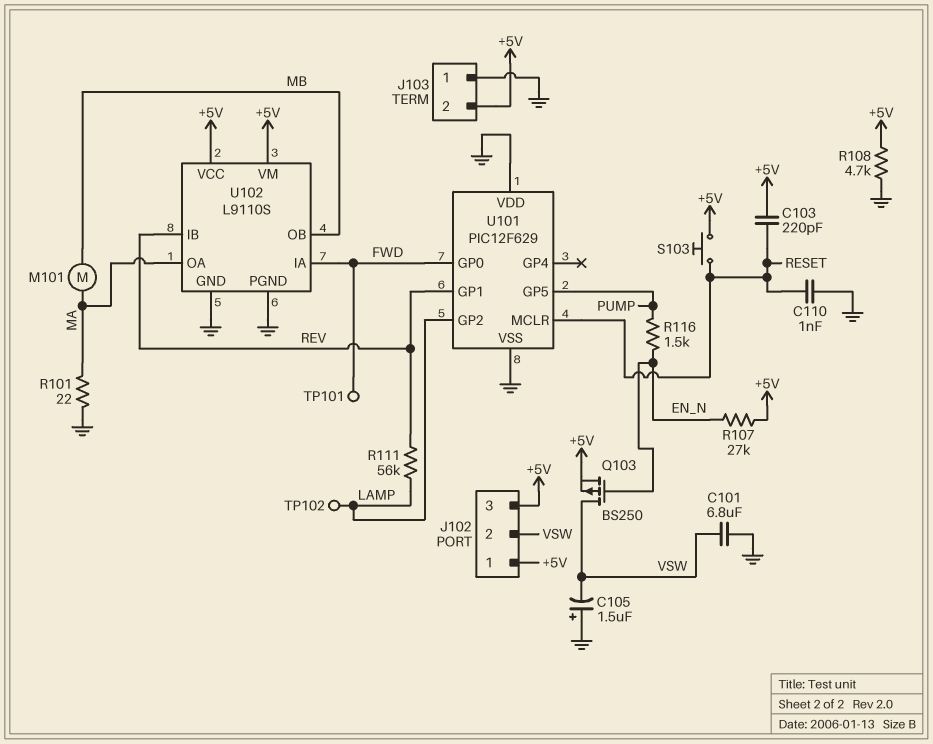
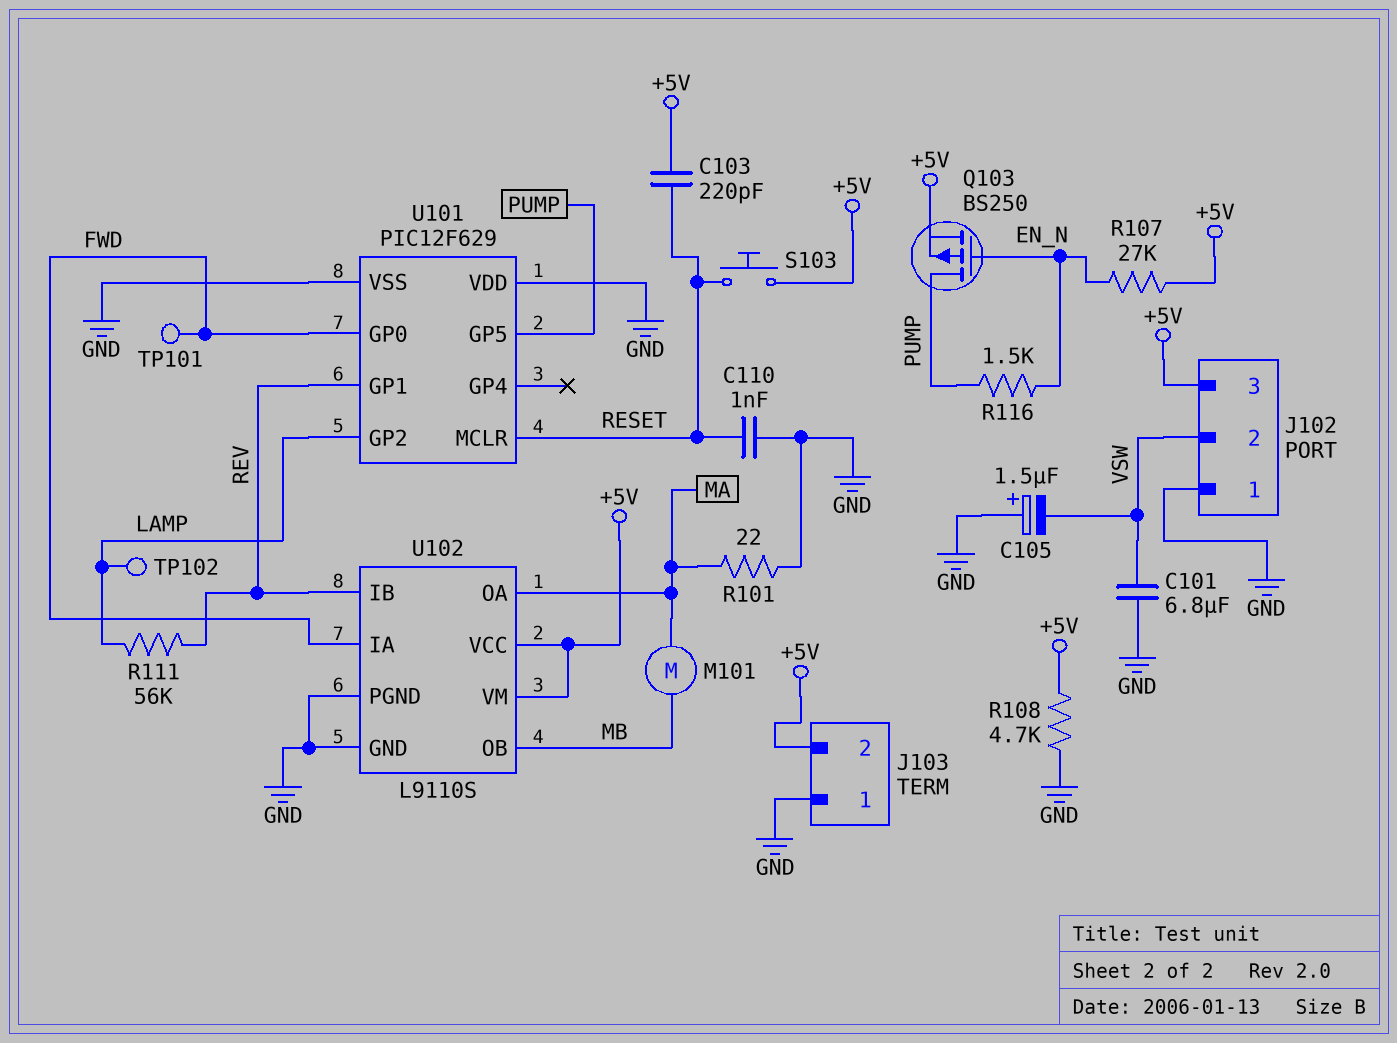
J102 pin 1: +5V -> GND
Q103: PMOS BS250 (G EN_N, D VSW, S +5V) -> PMOS BS250 (G EN_N, D PUMP, S +5V)

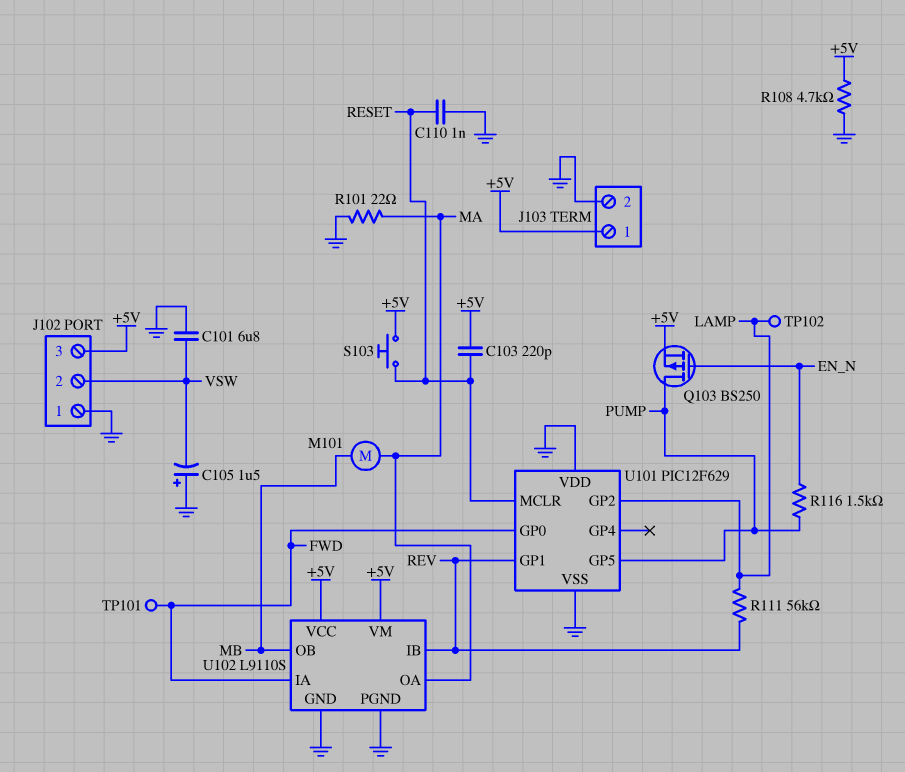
J103 pin 1: GND -> +5V
J103 pin 2: +5V -> GND
R107: 27k (+5V, EN_N) -> none

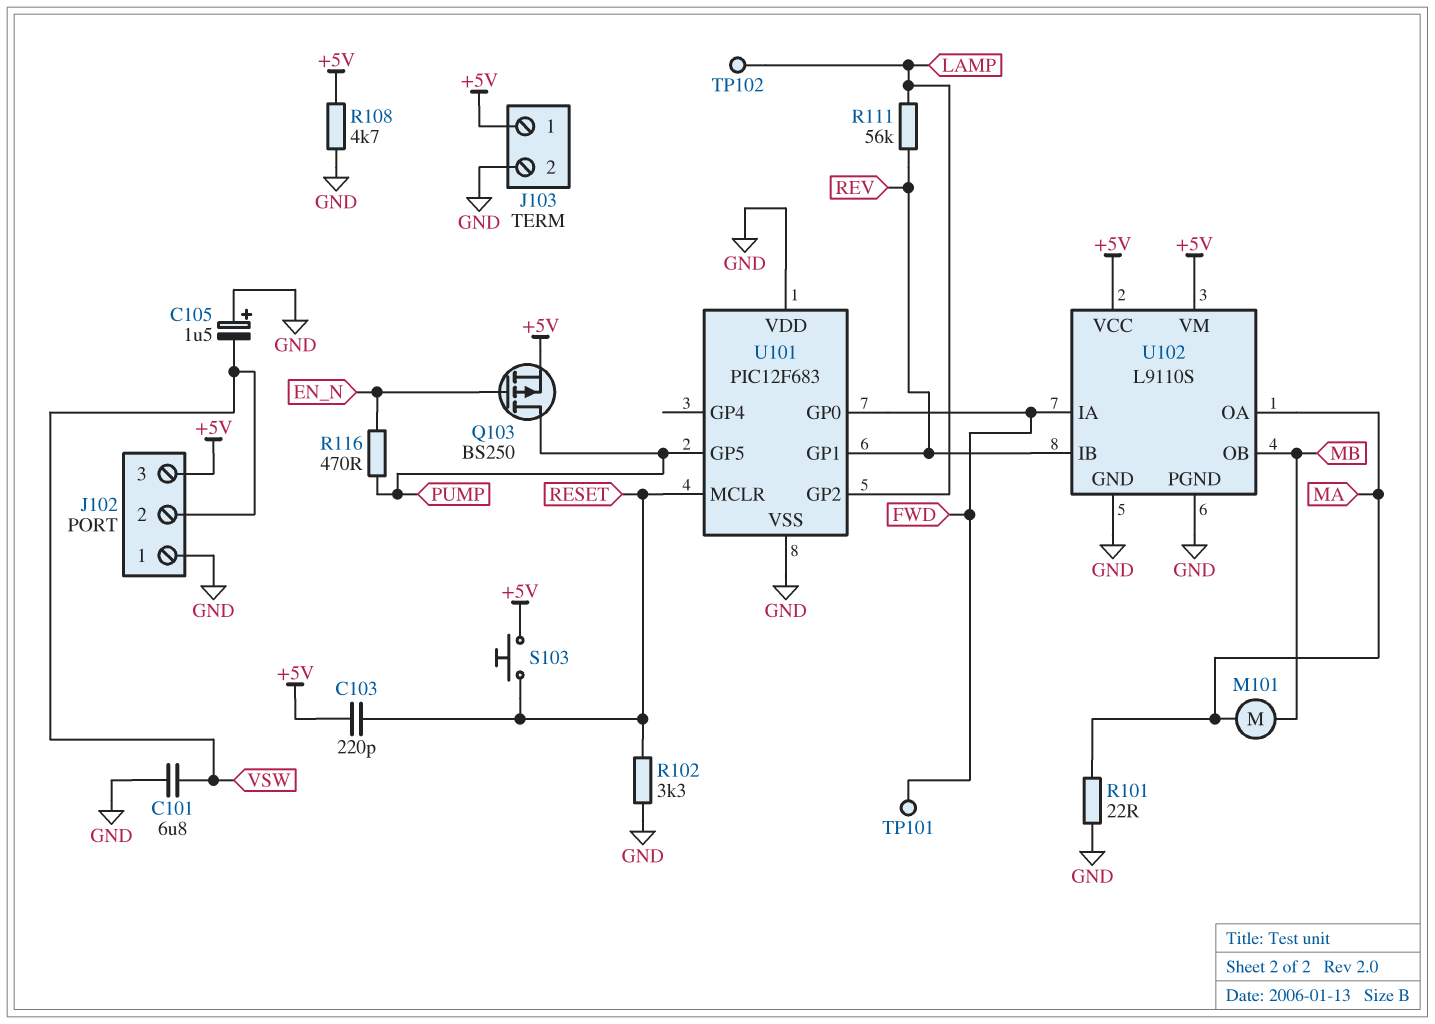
C110: 1nF (GND, RESET) -> none
R102: none -> 3.3k (GND, RESET)
R116: 1.5k (EN_N, PUMP) -> 470 (EN_N, PUMP)
U101: PIC12F629 -> PIC12F683

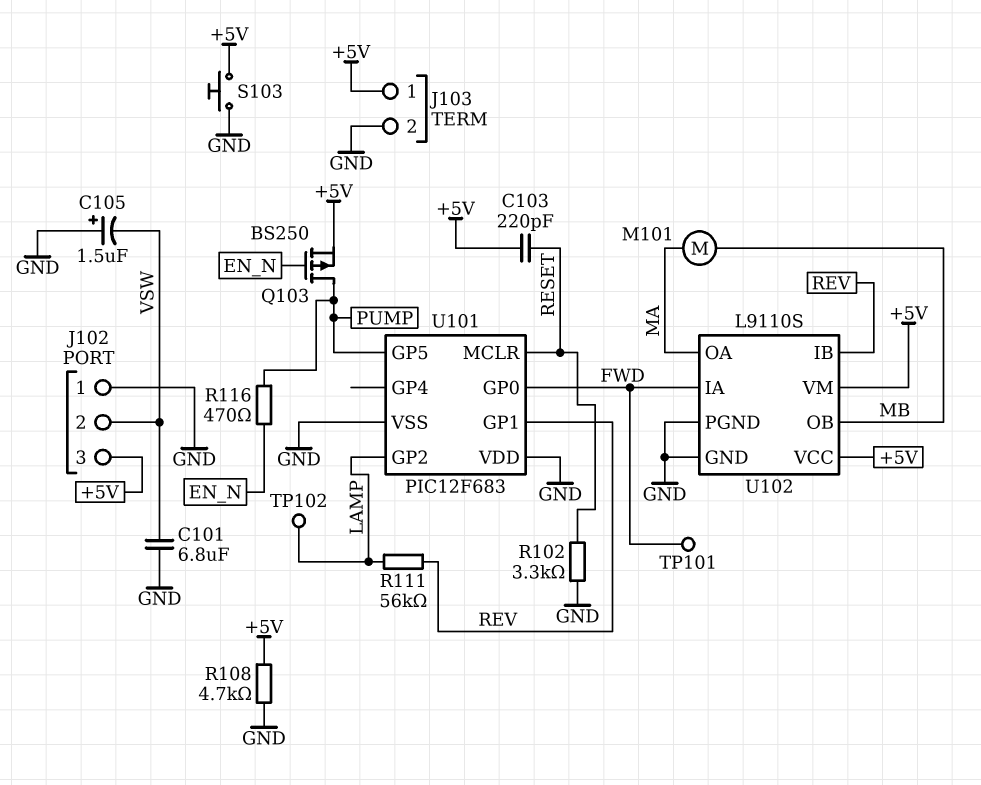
R101: 22 (GND, MA) -> none
S103: button (+5V, RESET) -> button (+5V, GND)

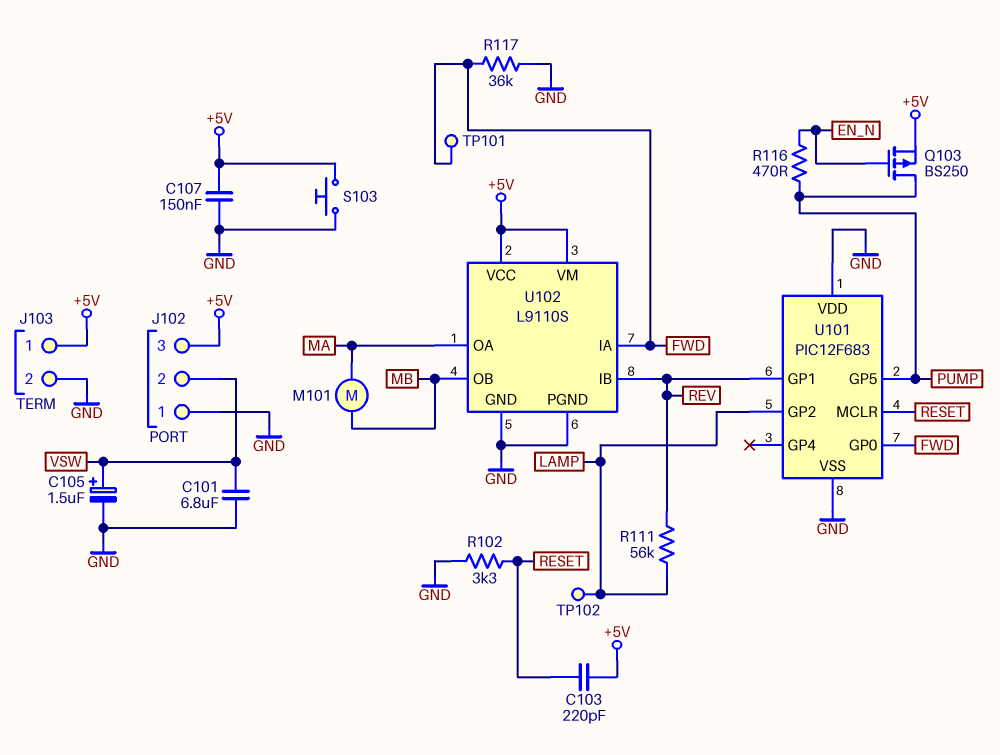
C105: 1.5uF (plus GND, minus VSW) -> 1.5uF (plus VSW, minus GND)
C107: none -> 150nF (+5V, GND)
R108: 4.7k (+5V, GND) -> none
R117: none -> 36k (FWD, GND)

